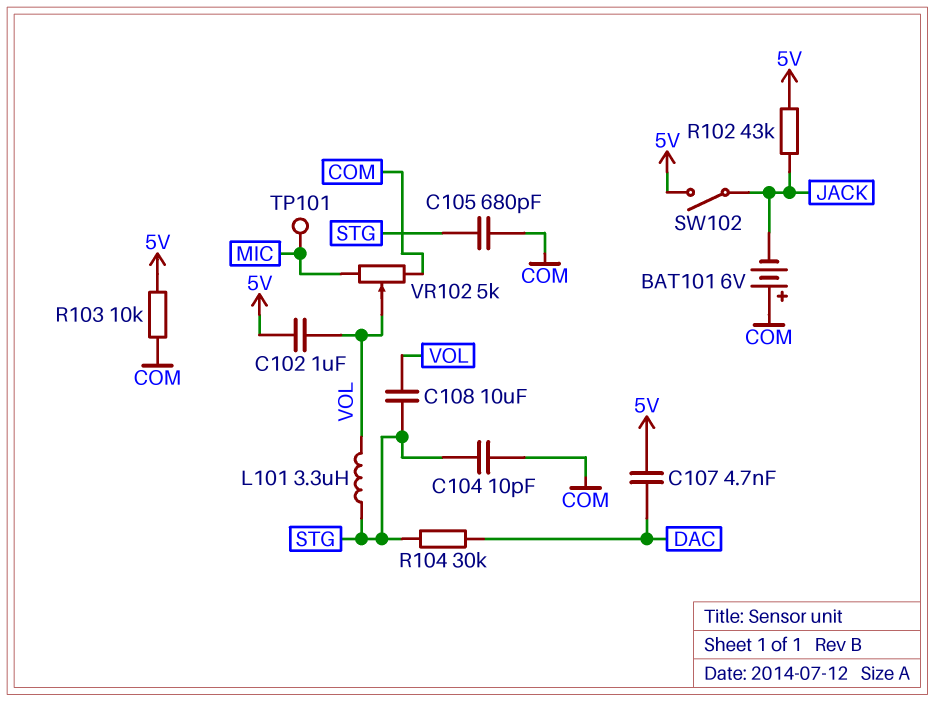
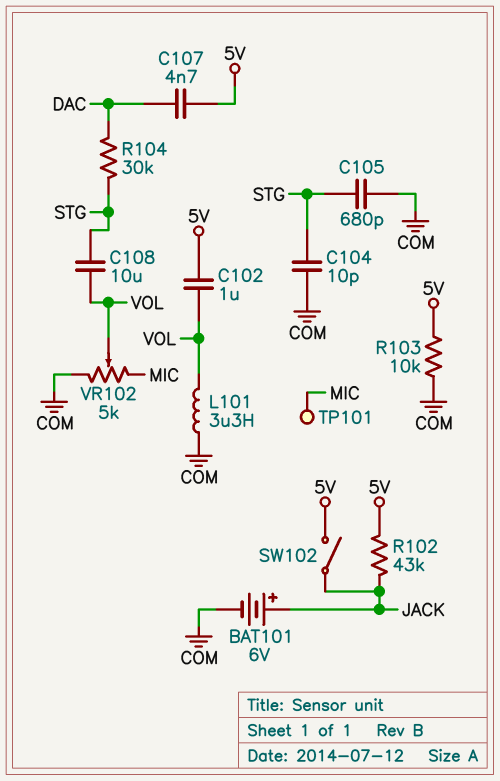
BAT101: 6V (plus COM, minus JACK) -> 6V (plus JACK, minus COM)
L101: 3.3uH (STG, VOL) -> 3.3uH (COM, VOL)

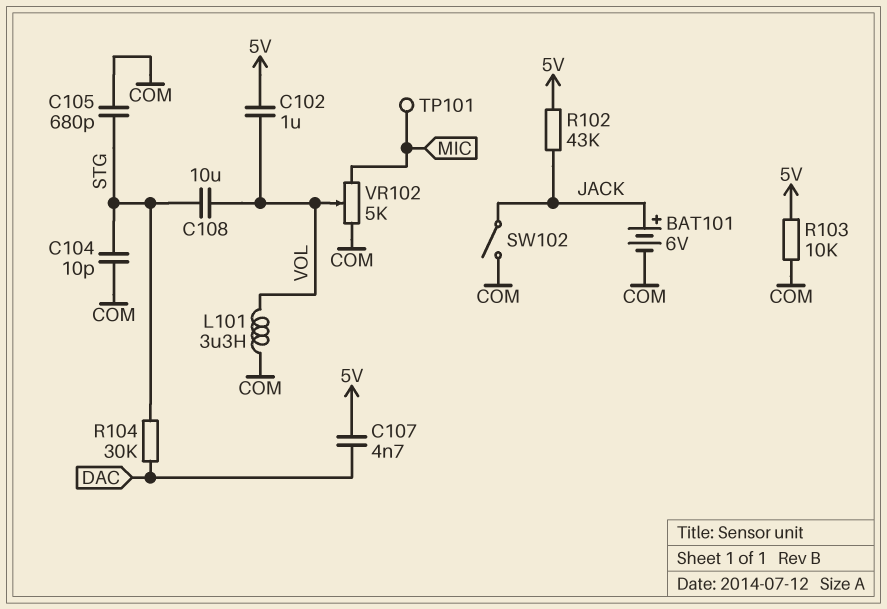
SW102: switch (5V, JACK) -> switch (COM, JACK)

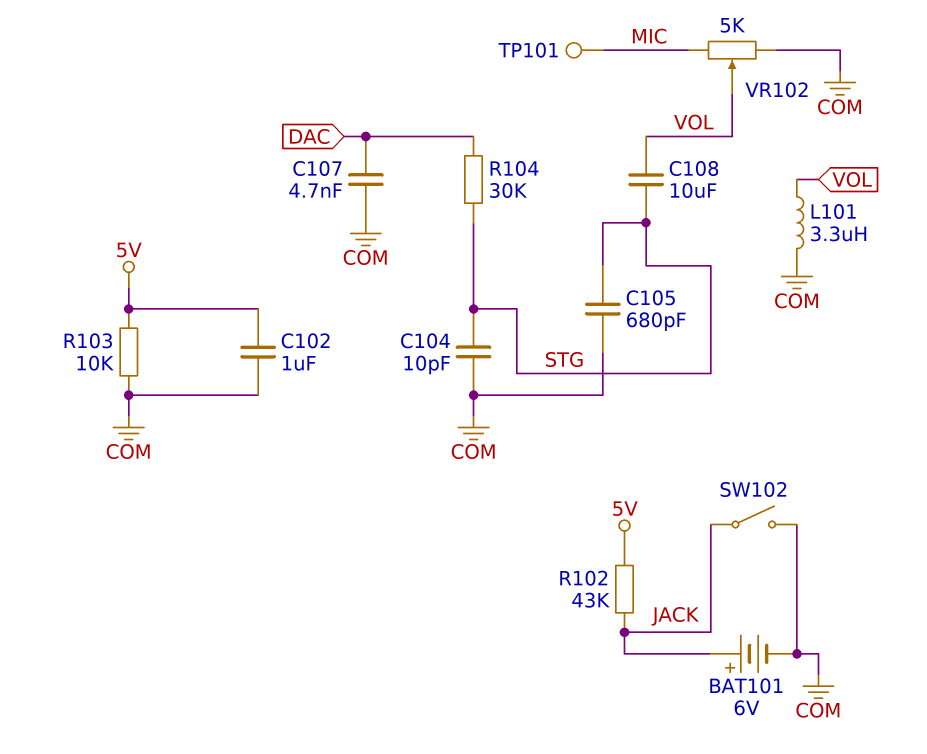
C102: 1uF (5V, VOL) -> 1uF (5V, COM)
C107: 4.7nF (5V, DAC) -> 4.7nF (COM, DAC)

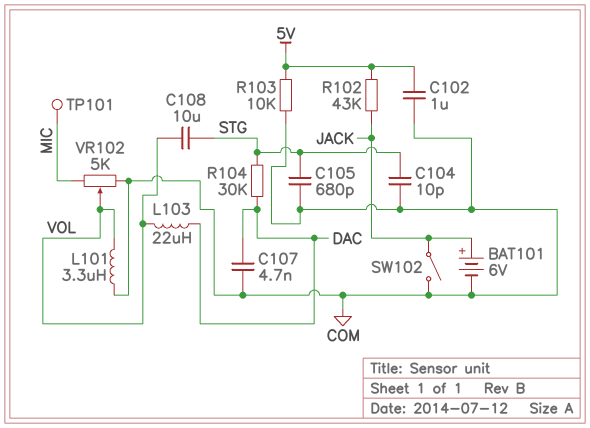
L103: none -> 22uH (DAC, VOL)

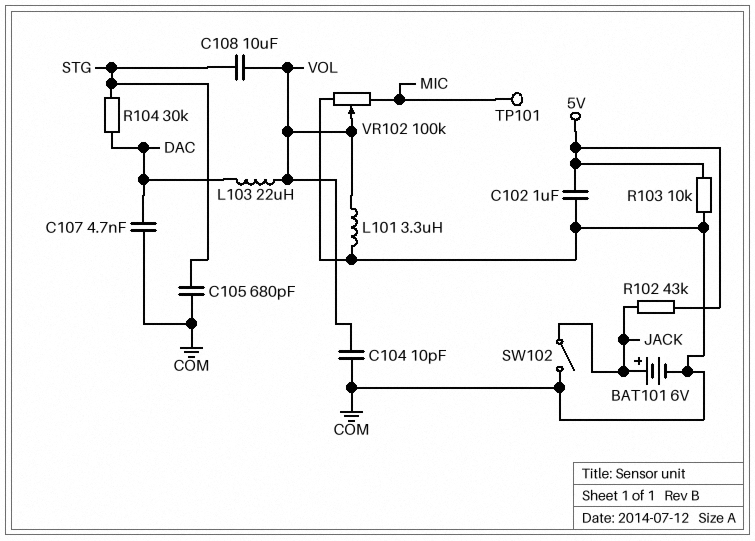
C104: 10pF (COM, STG) -> 10pF (COM, VOL)
VR102: 5k (COM, MIC, wiper VOL) -> 100k (COM, MIC, wiper VOL)

